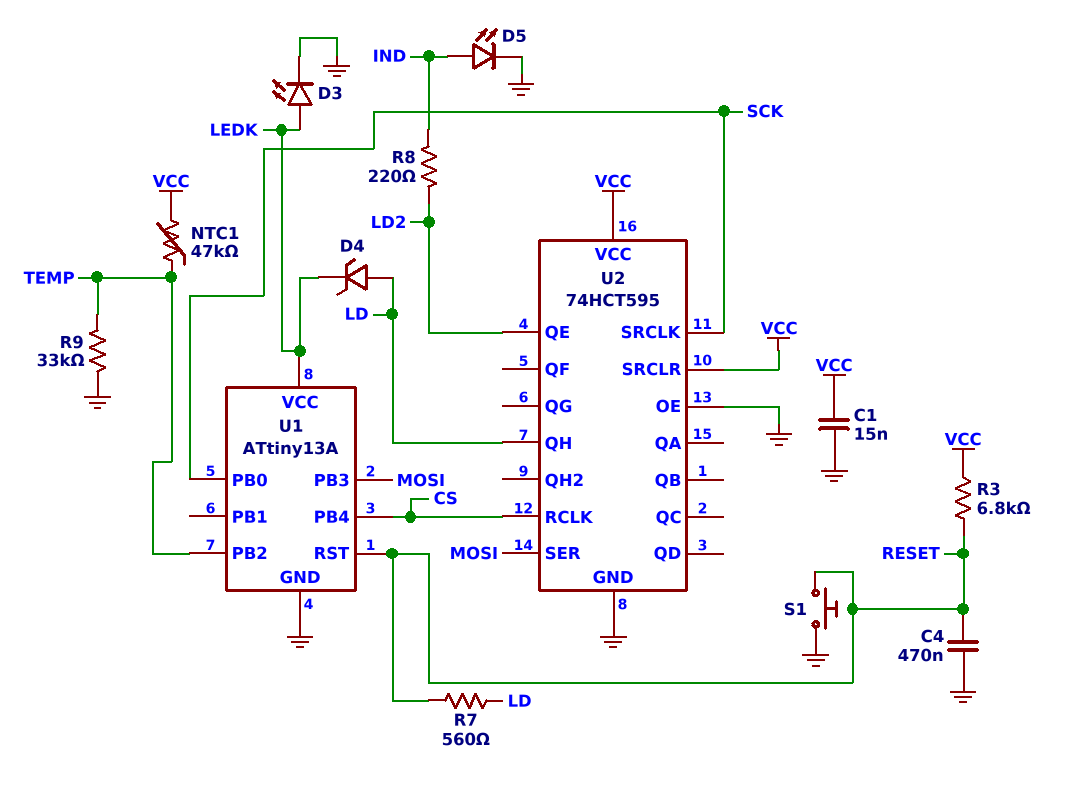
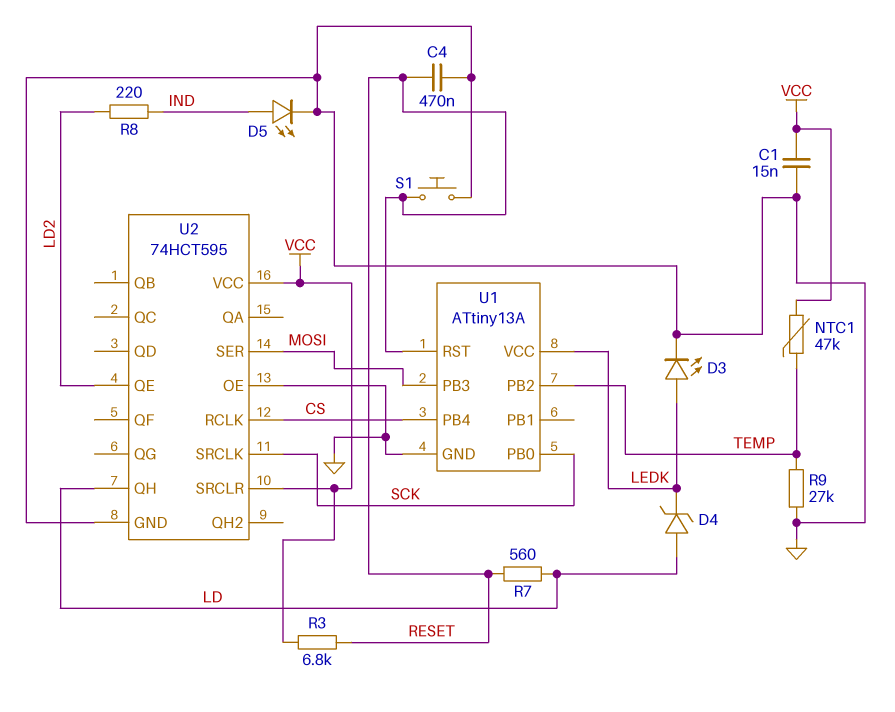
R9: 33k (GND, TEMP) -> 27k (GND, TEMP)

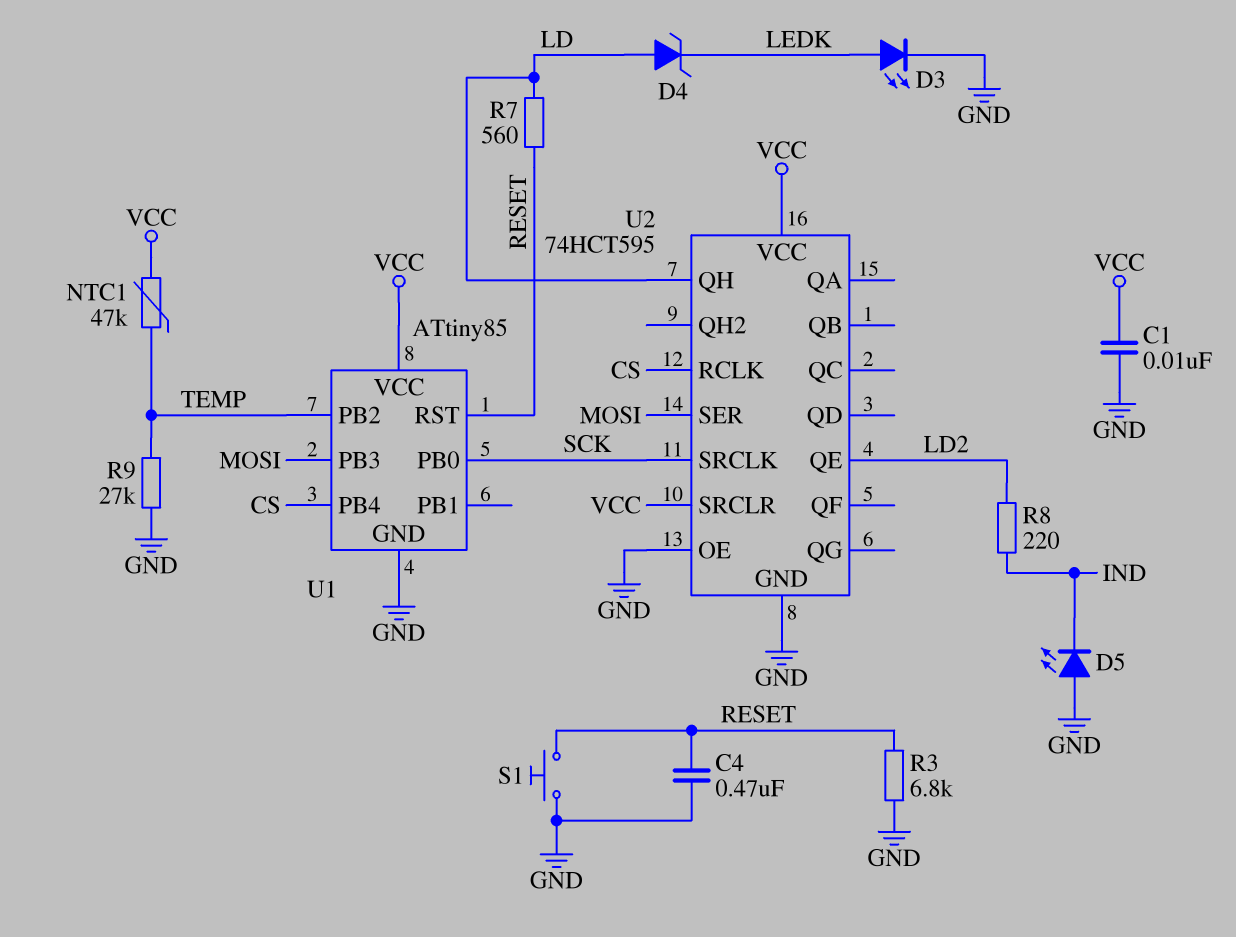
C1: 15nF (GND, VCC) -> 10nF (GND, VCC)
D5: LED (A IND, K GND) -> LED (A GND, K IND)
R3: 6.8k (RESET, VCC) -> 6.8k (GND, RESET)
U1: ATtiny13A -> ATtiny85
U1 pin VCC: LEDK -> VCC

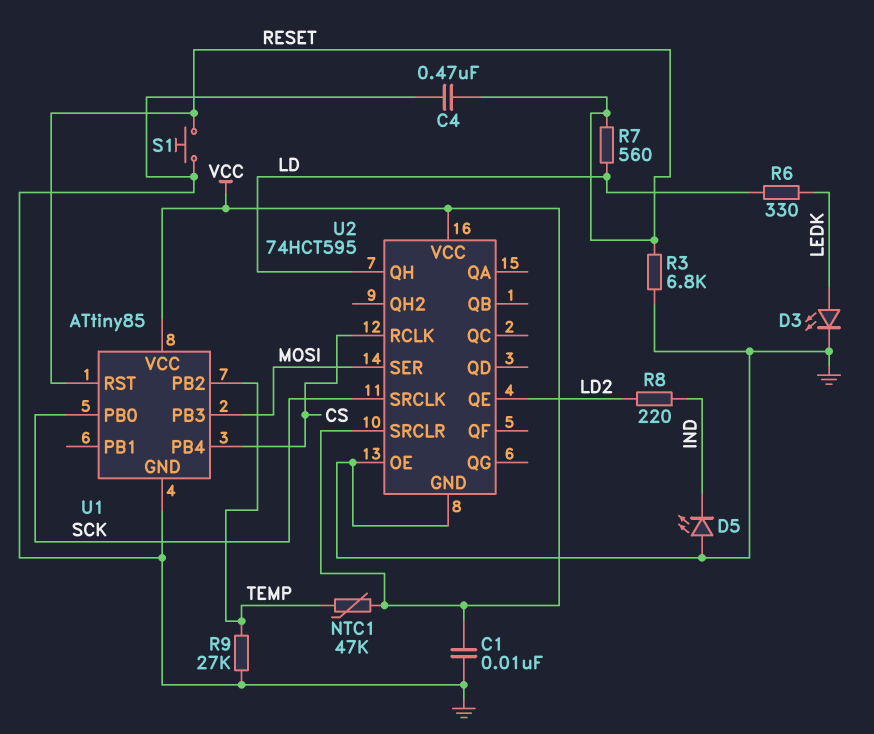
D4: zener (A LD, K LEDK) -> none
R6: none -> 330 (LD, LEDK)

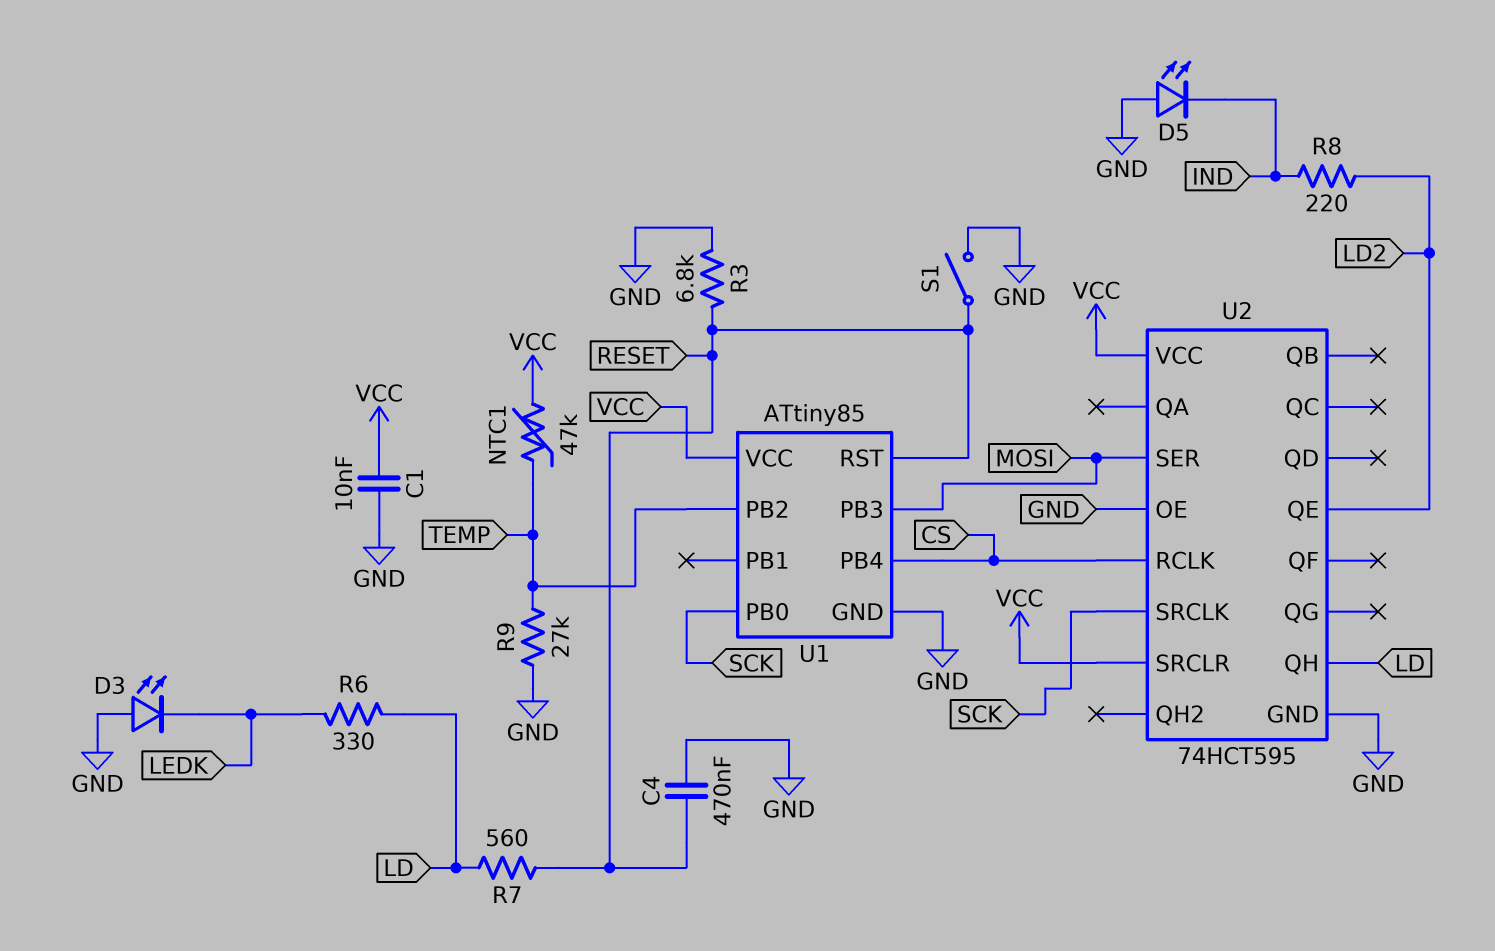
D3: LED (A LEDK, K GND) -> LED (A GND, K LEDK)
S1: button (GND, RESET) -> switch (GND, RESET)

